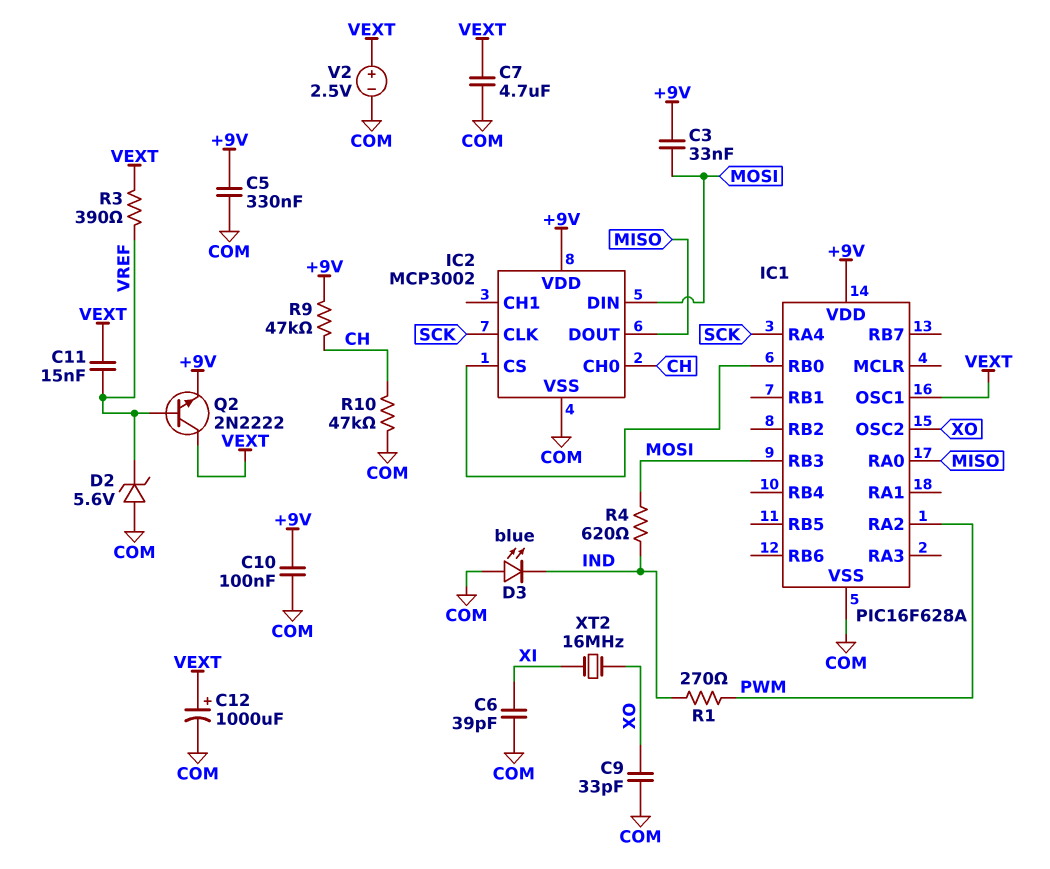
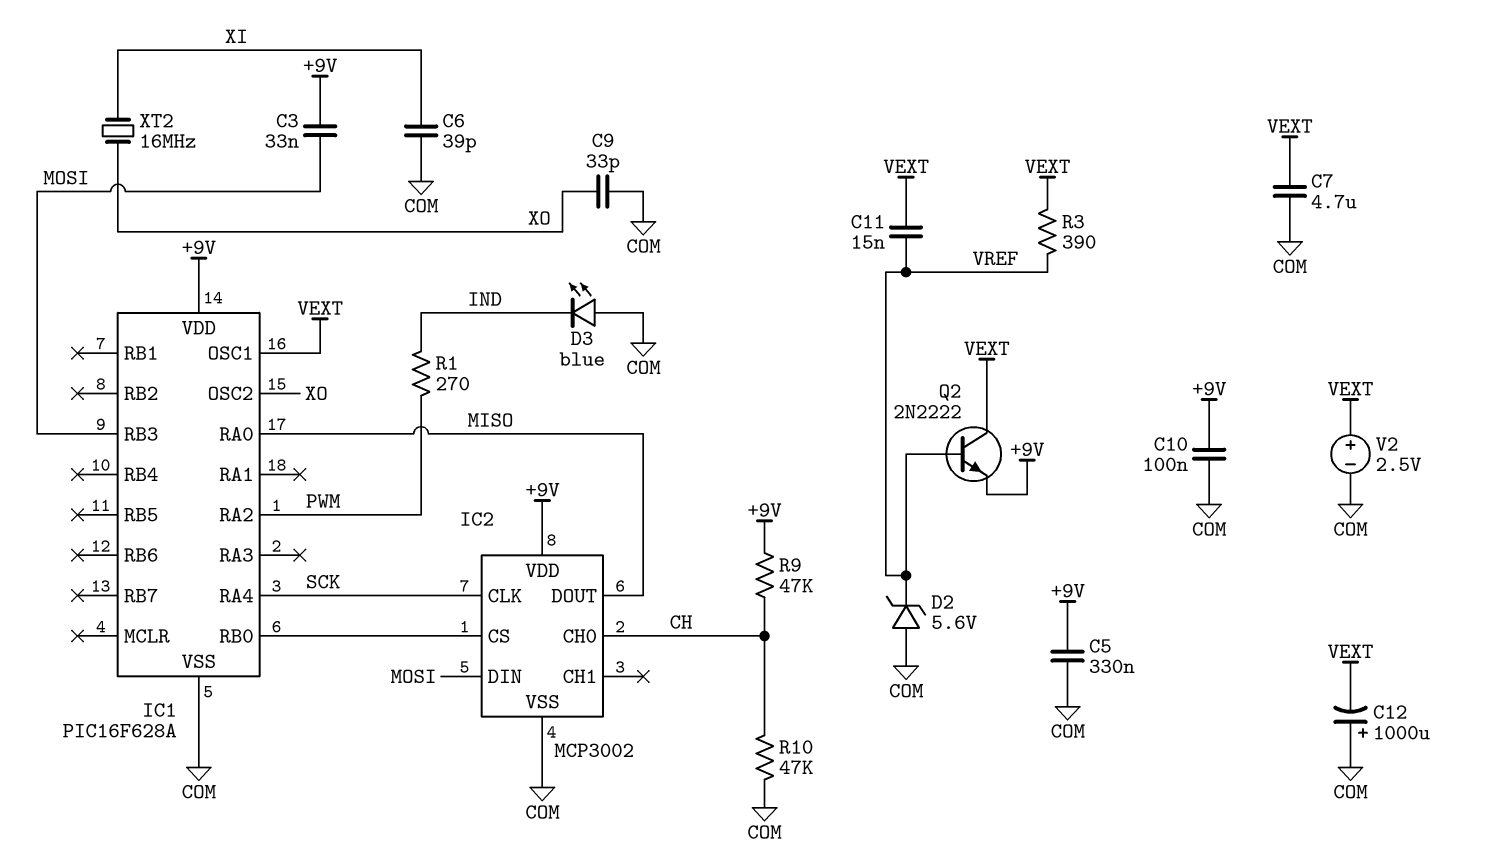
C12: 1000uF (plus VEXT, minus COM) -> 1000uF (plus COM, minus VEXT)
R4: 620 (IND, MOSI) -> none

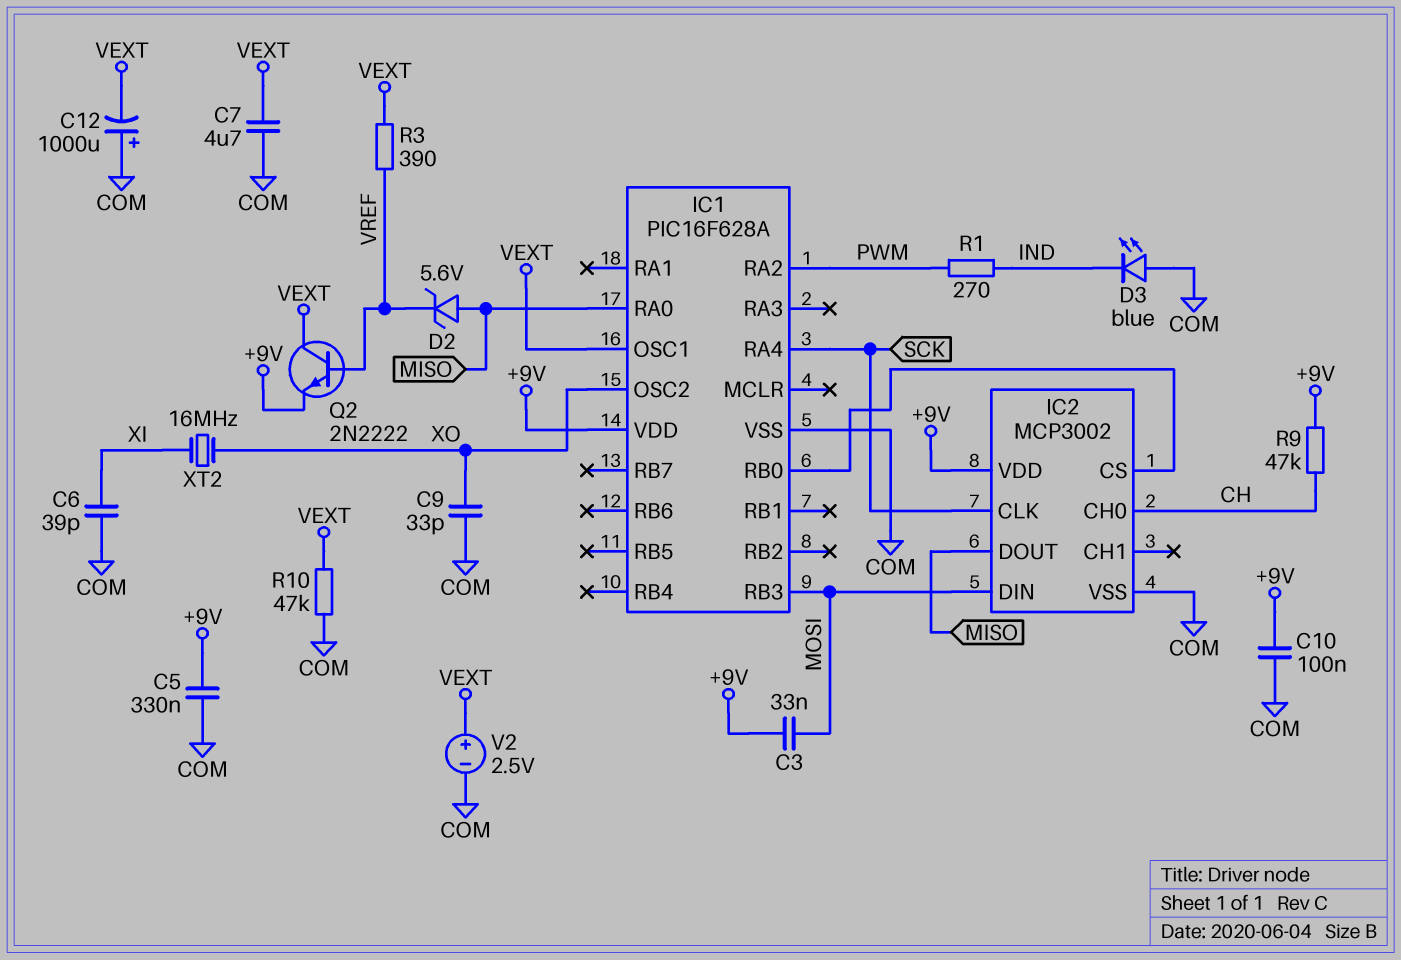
C11: 15nF (VEXT, VREF) -> none
D2: zener 5.6V (A COM, K VREF) -> zener 5.6V (A MISO, K VREF)
R10: 47k (CH, COM) -> 47k (COM, VEXT)

